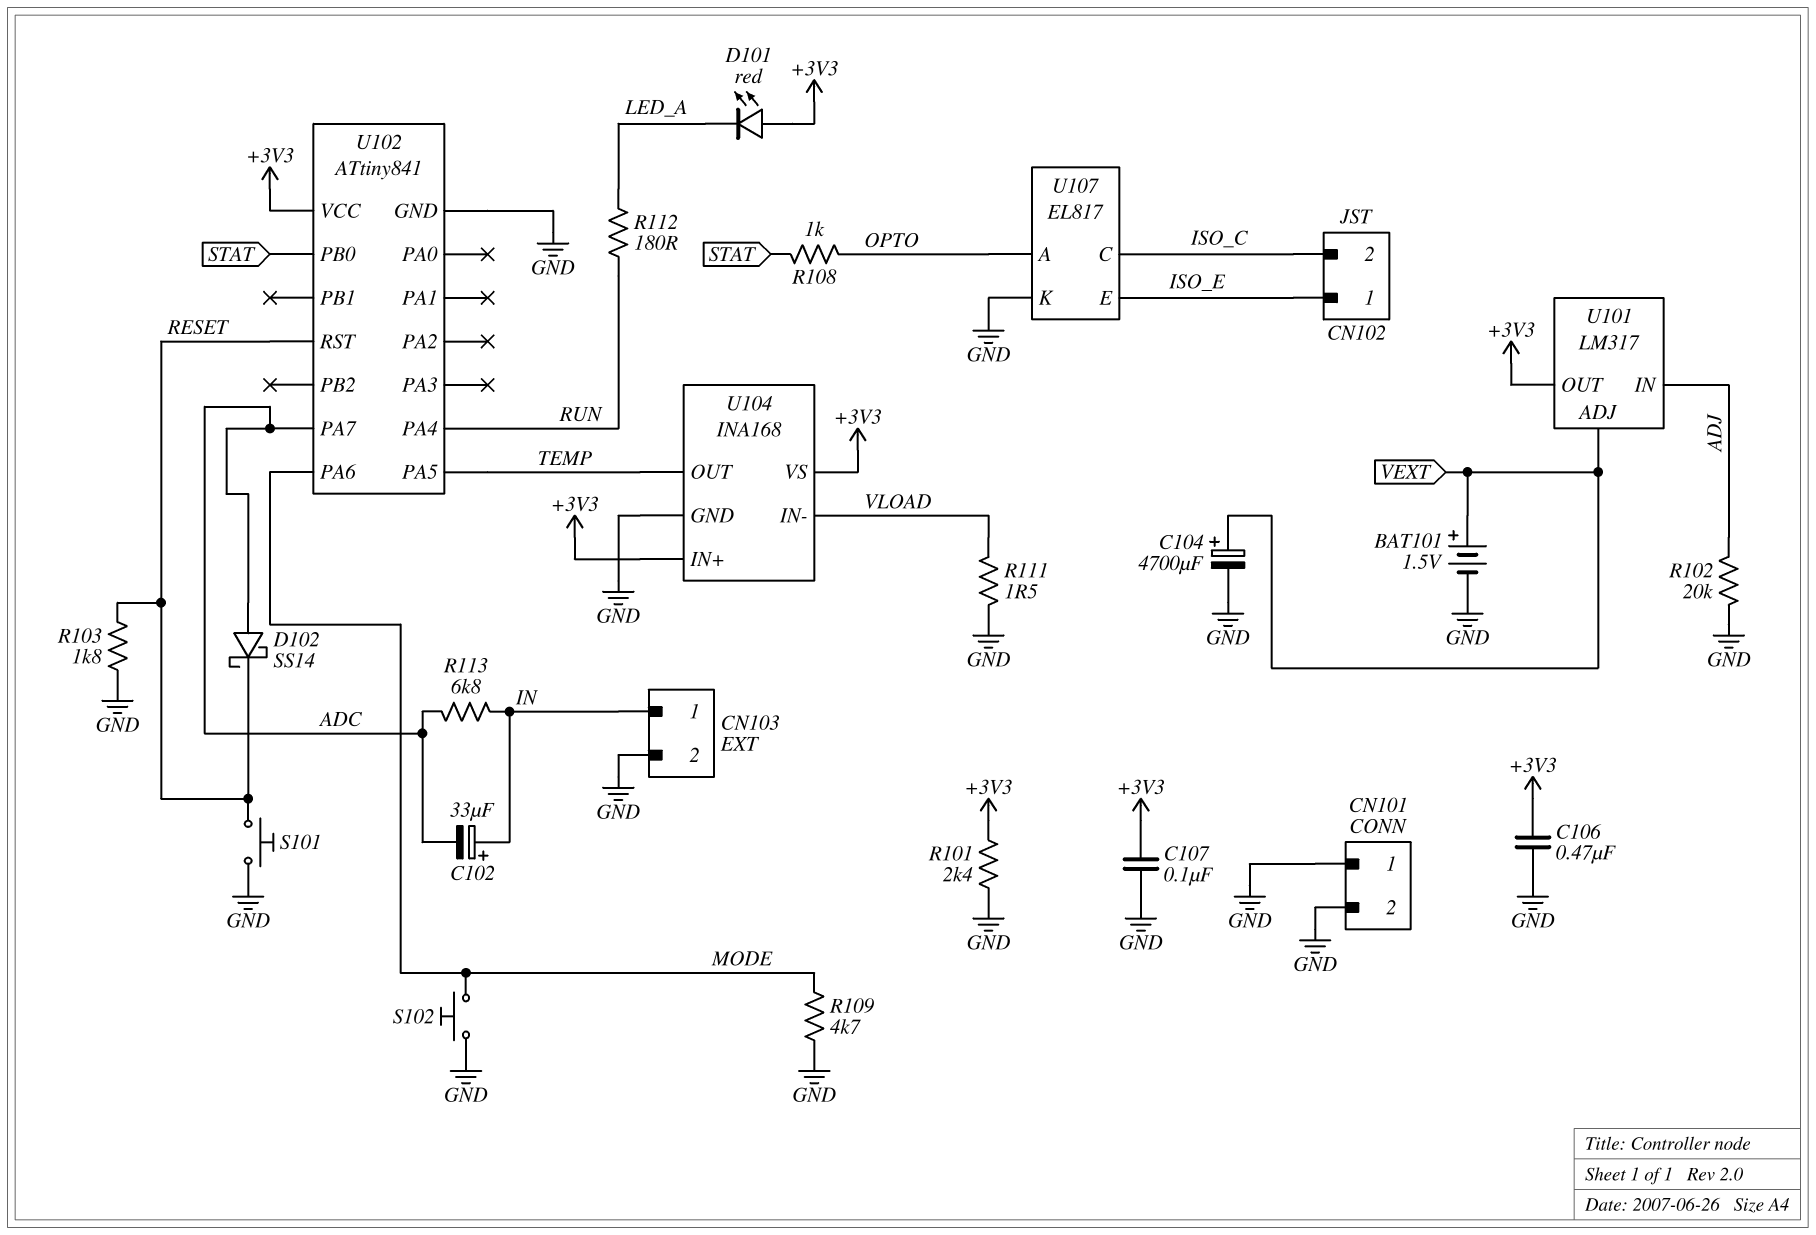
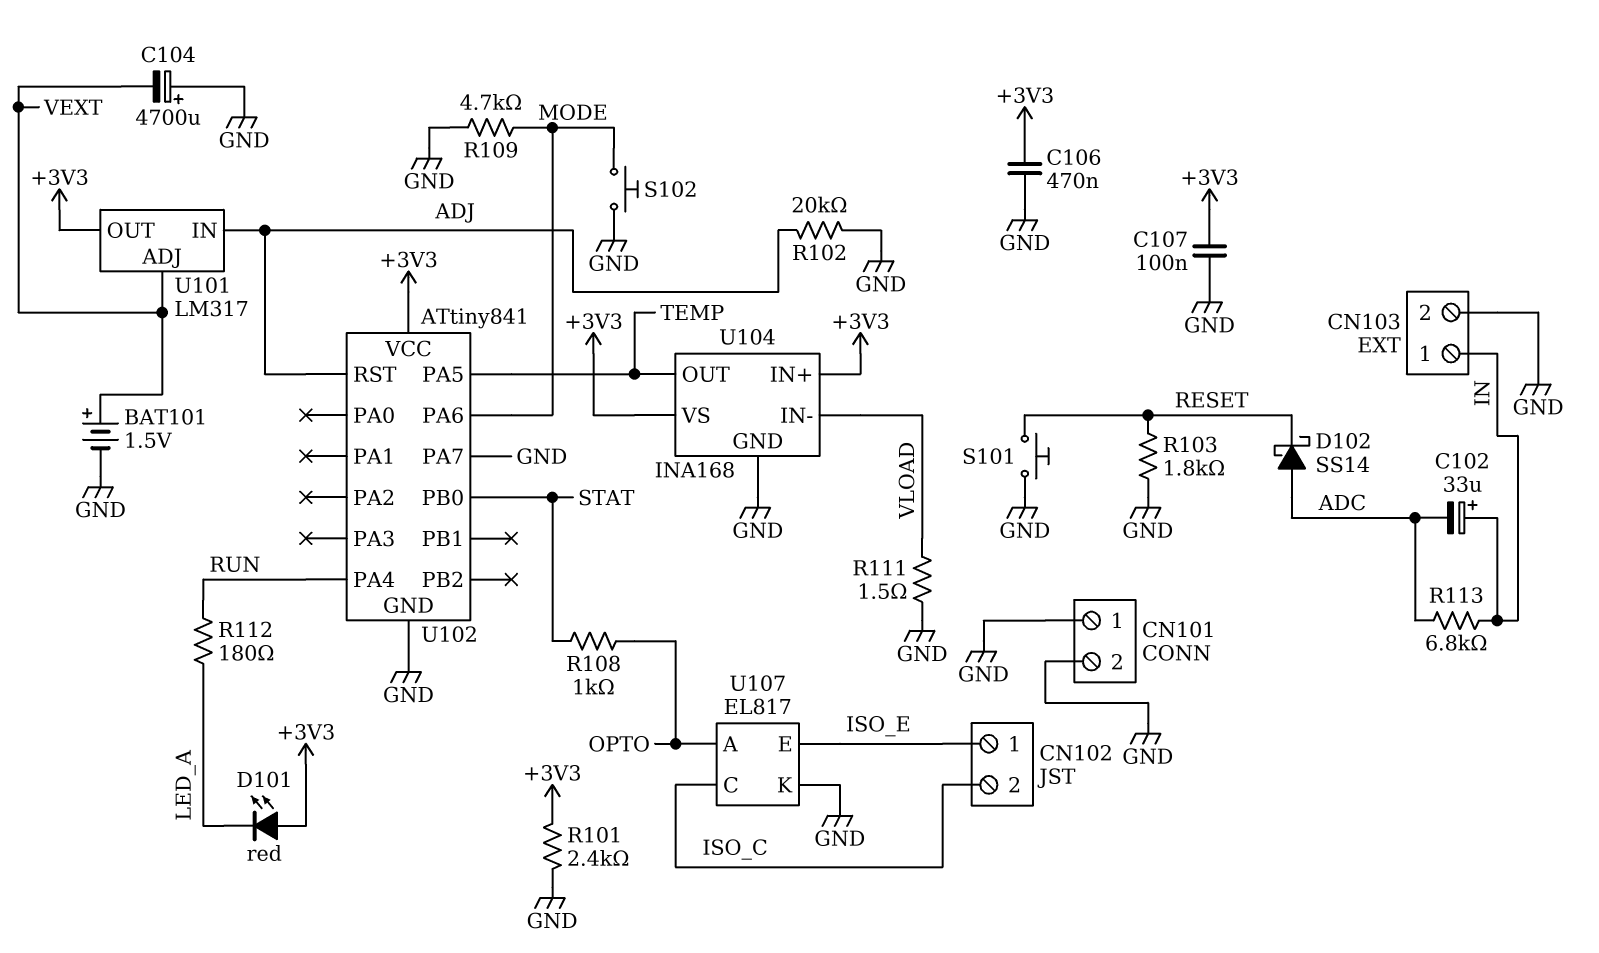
C104: 4700uF (plus VEXT, minus GND) -> 4700uF (plus GND, minus VEXT)
U102 pin PA7: ADC -> GND
U102 pin RST: RESET -> ADJ

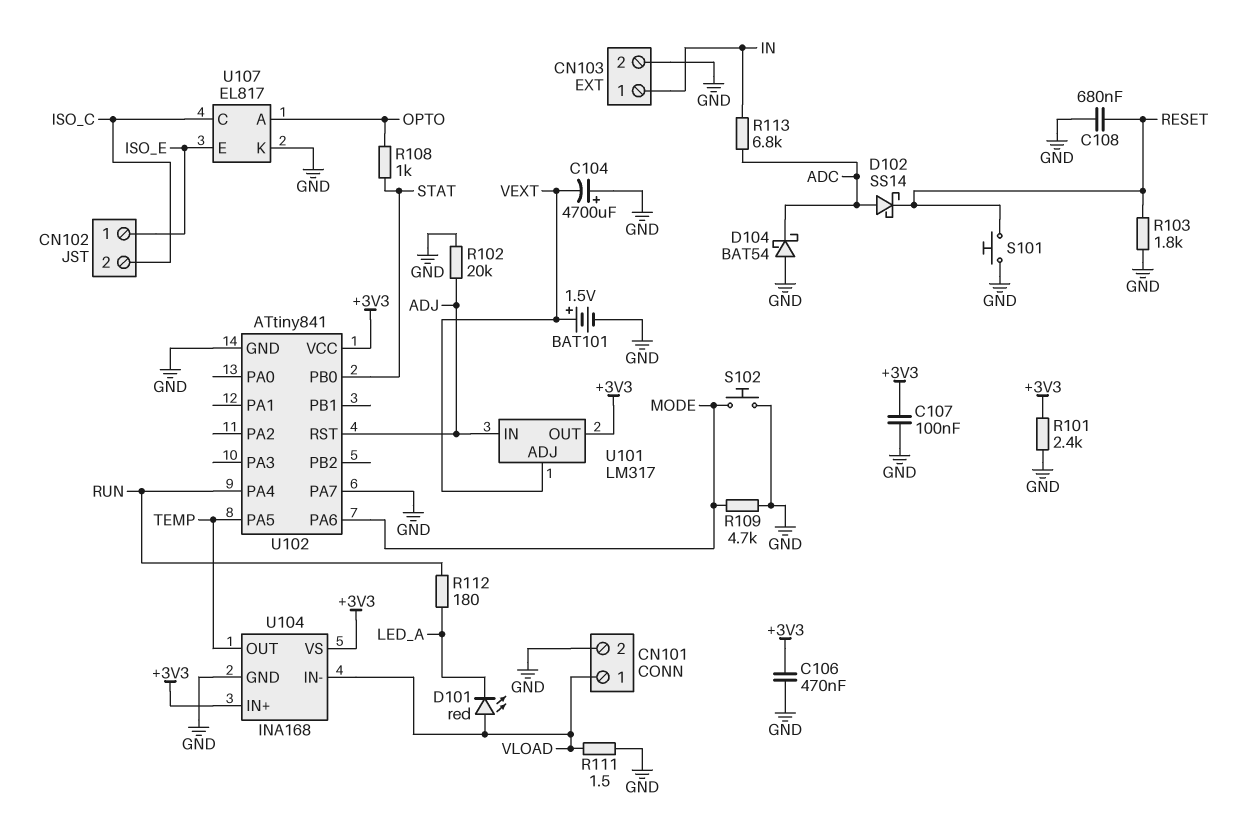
C102: 33uF (plus IN, minus ADC) -> none
C108: none -> 680nF (GND, RESET)
CN101 pin 1: GND -> VLOAD
D101: LED red (A +3V3, K LED_A) -> LED red (A VLOAD, K LED_A)
D104: none -> schottky BAT54 (A GND, K ADC)

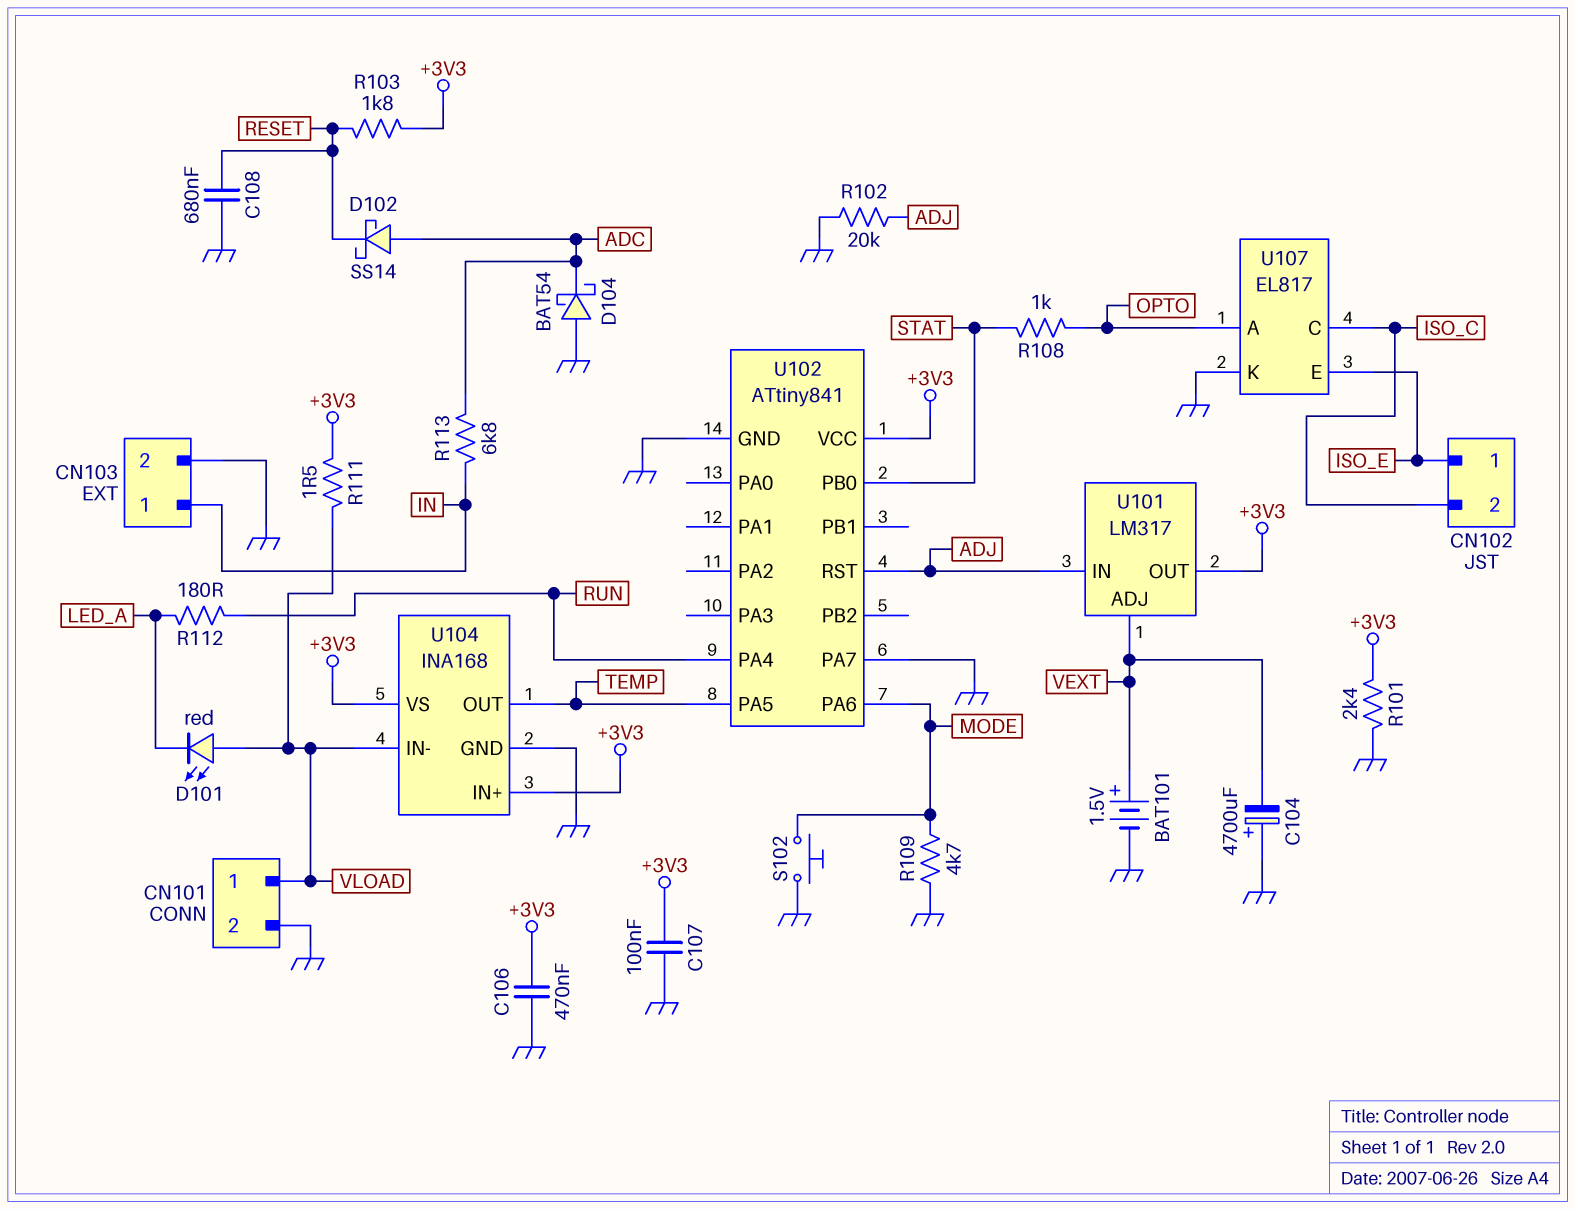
R103: 1.8k (GND, RESET) -> 1.8k (+3V3, RESET)
R111: 1.5 (GND, VLOAD) -> 1.5 (+3V3, VLOAD)
S101: button (GND, RESET) -> none

